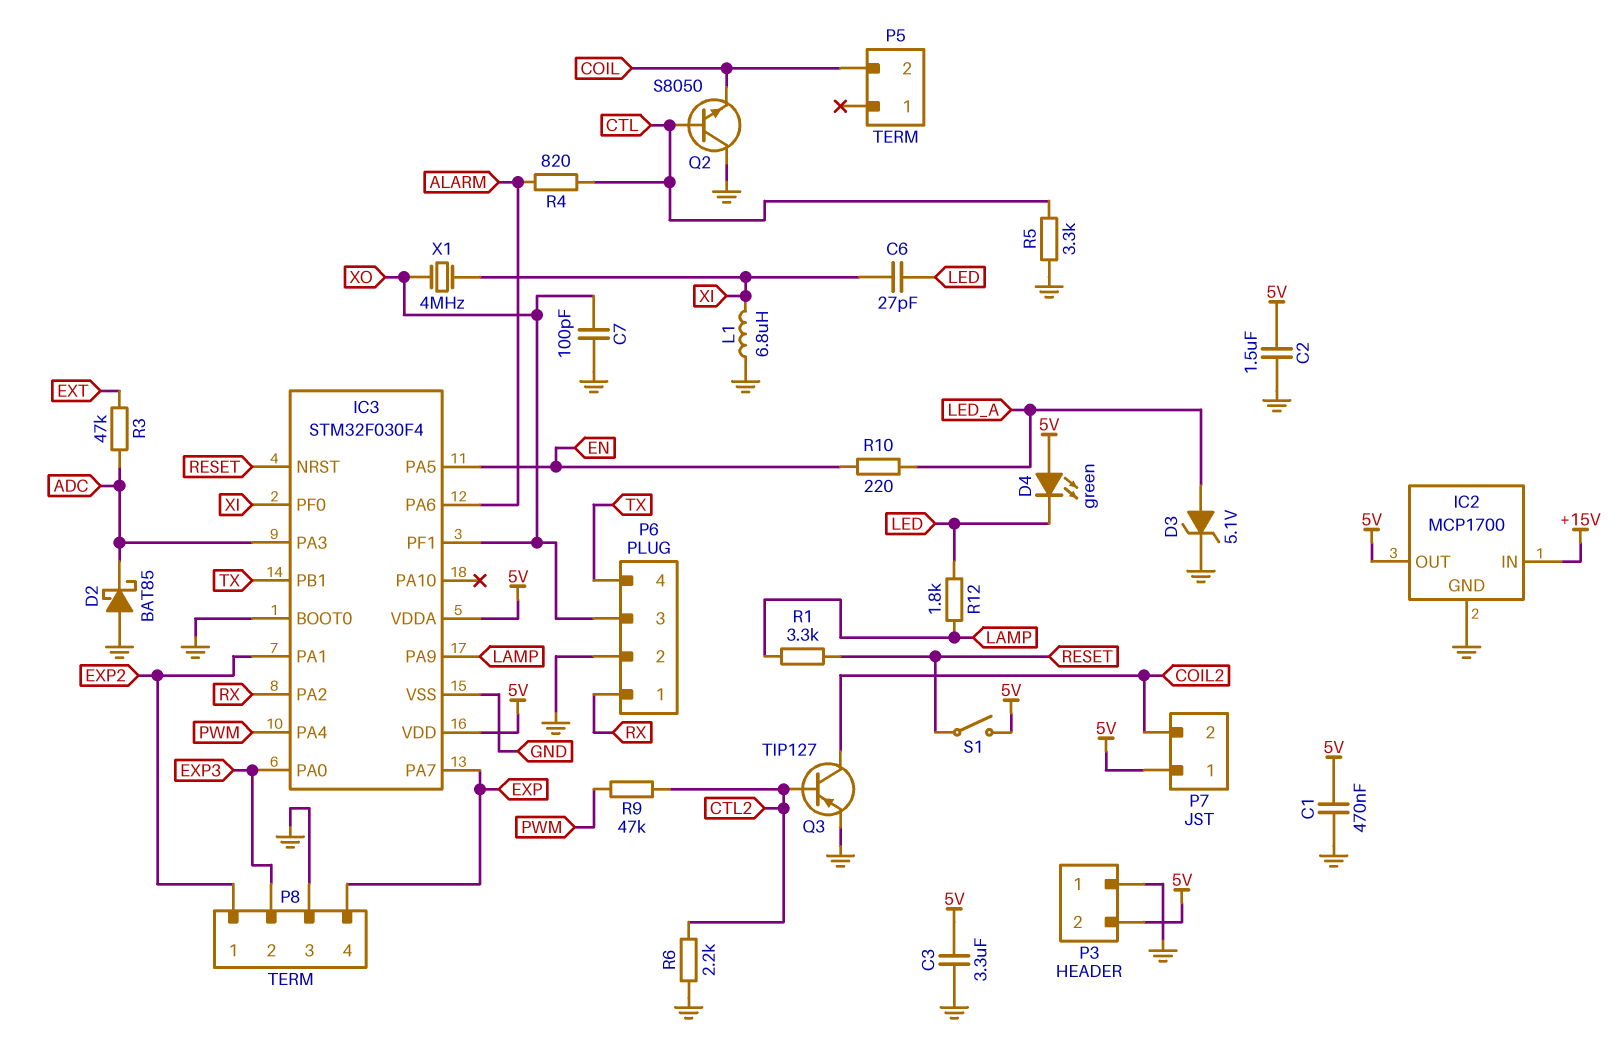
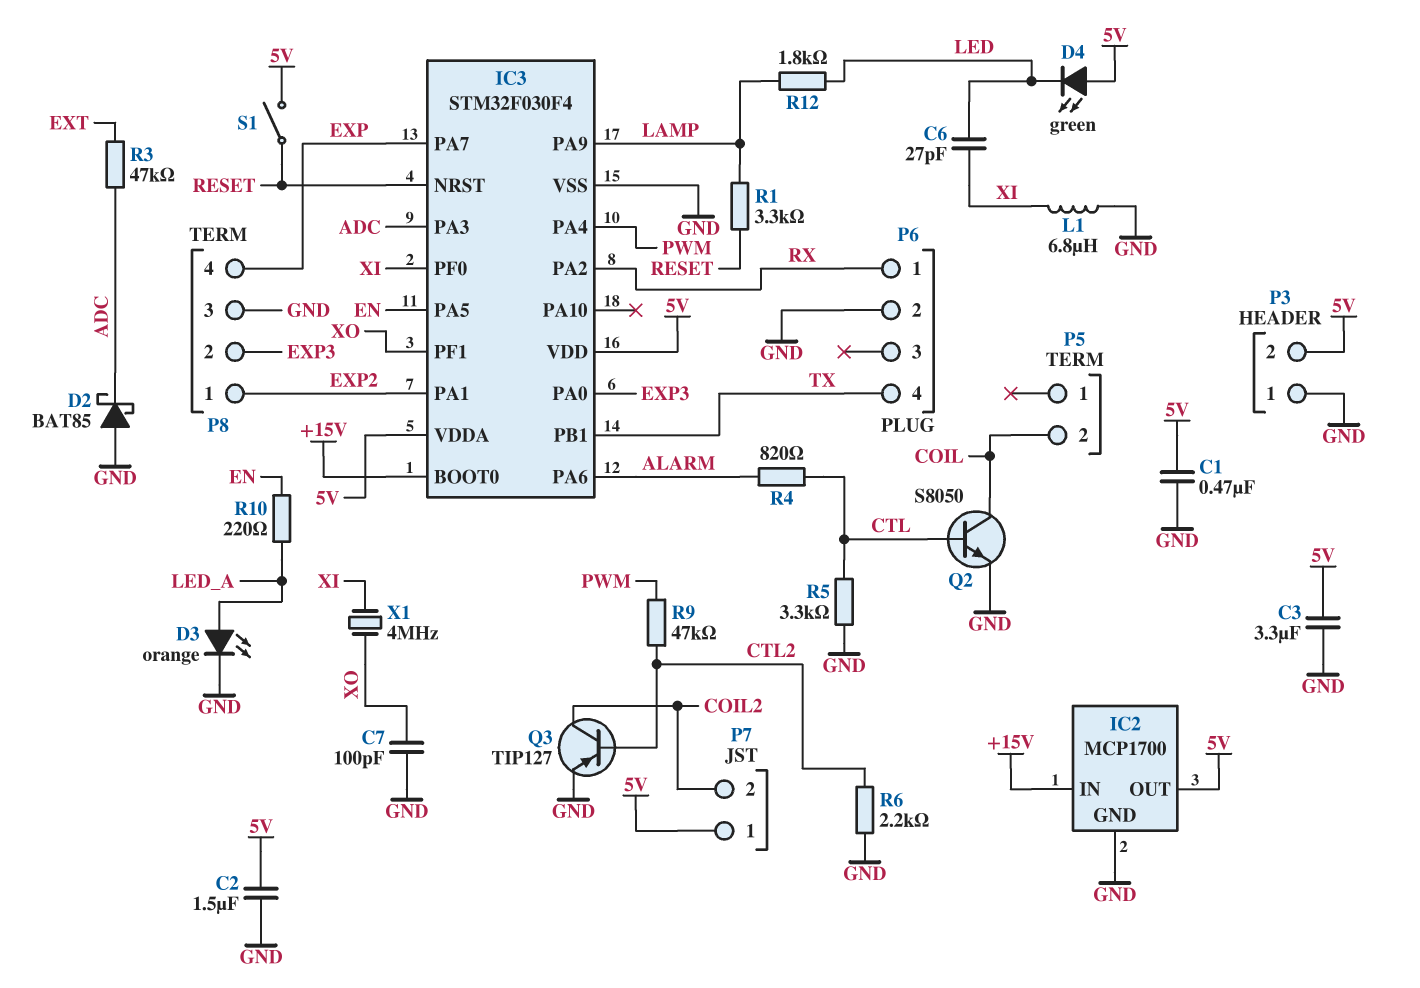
D3: zener 5.1V (A LED_A, K GND) -> LED orange (A LED_A, K GND)
IC3 pin BOOT0: GND -> +15V
P6 pin 3: XO -> none
Q2: NPN S8050 (B CTL, C GND, E COIL) -> NPN S8050 (B CTL, C COIL, E GND)

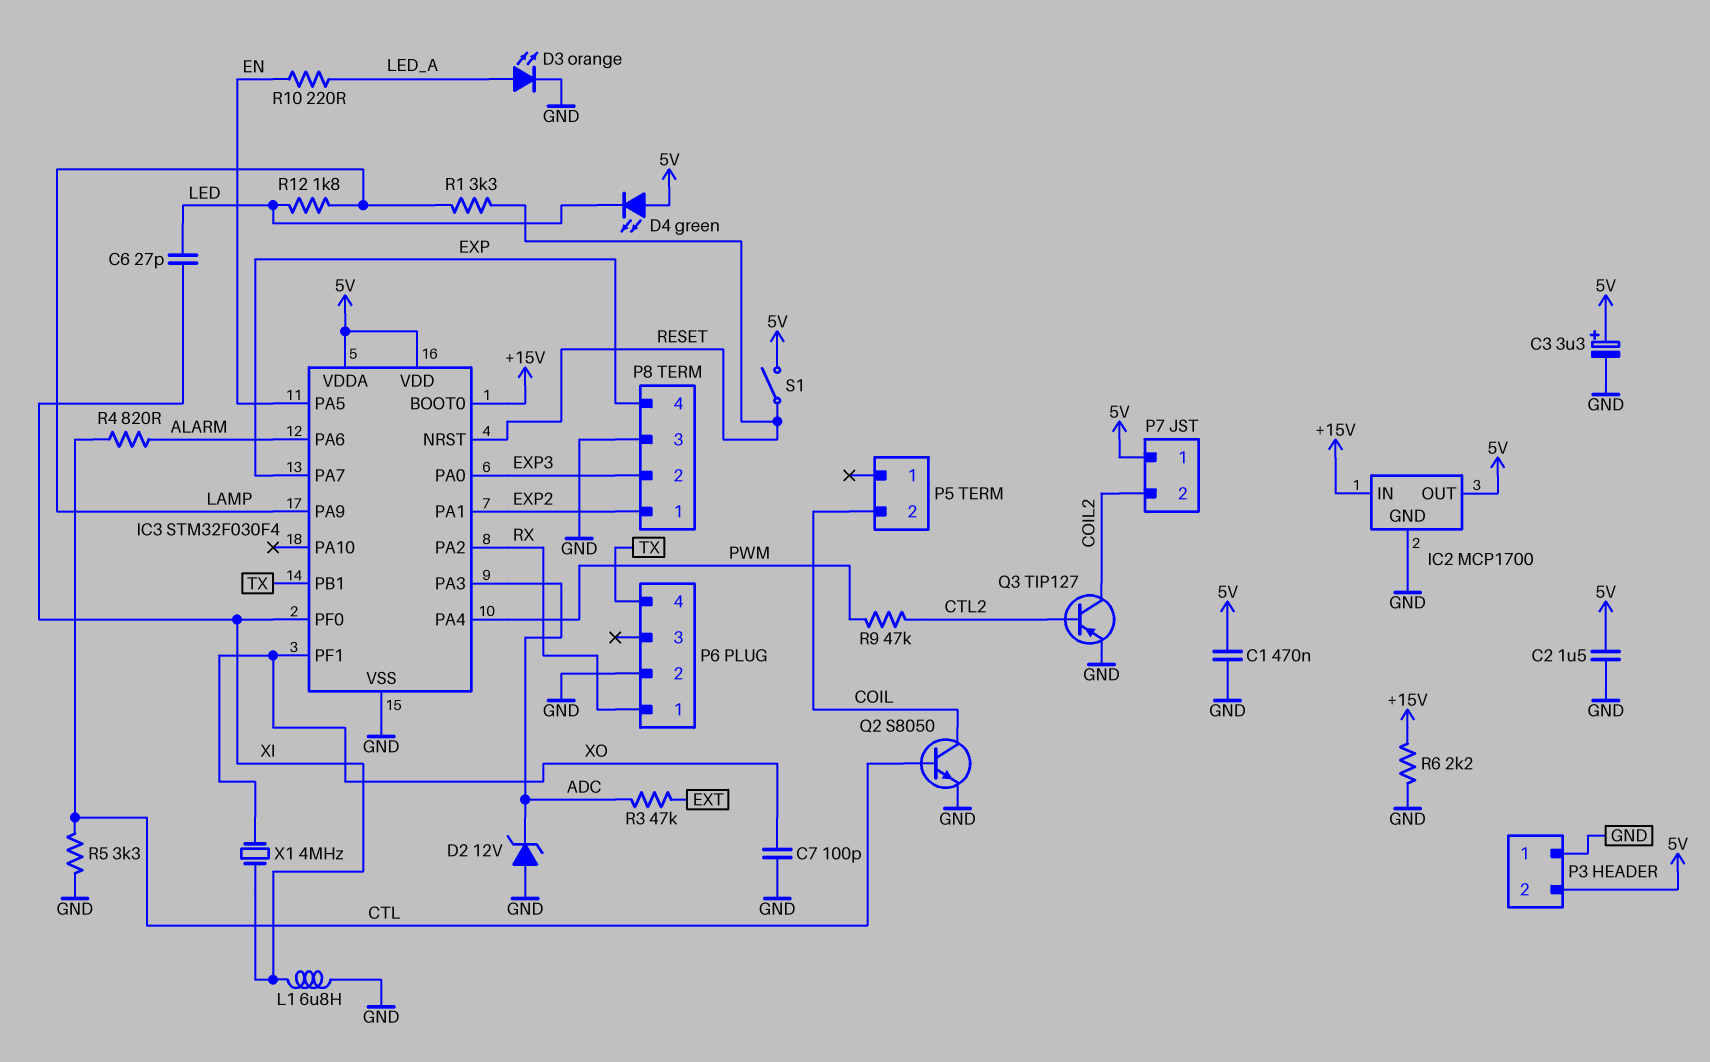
C3: 3.3uF (5V, GND) -> 3.3uF (plus 5V, minus GND)
D2: schottky BAT85 (A GND, K ADC) -> zener 12V (A GND, K ADC)
R6: 2.2k (CTL2, GND) -> 2.2k (+15V, GND)

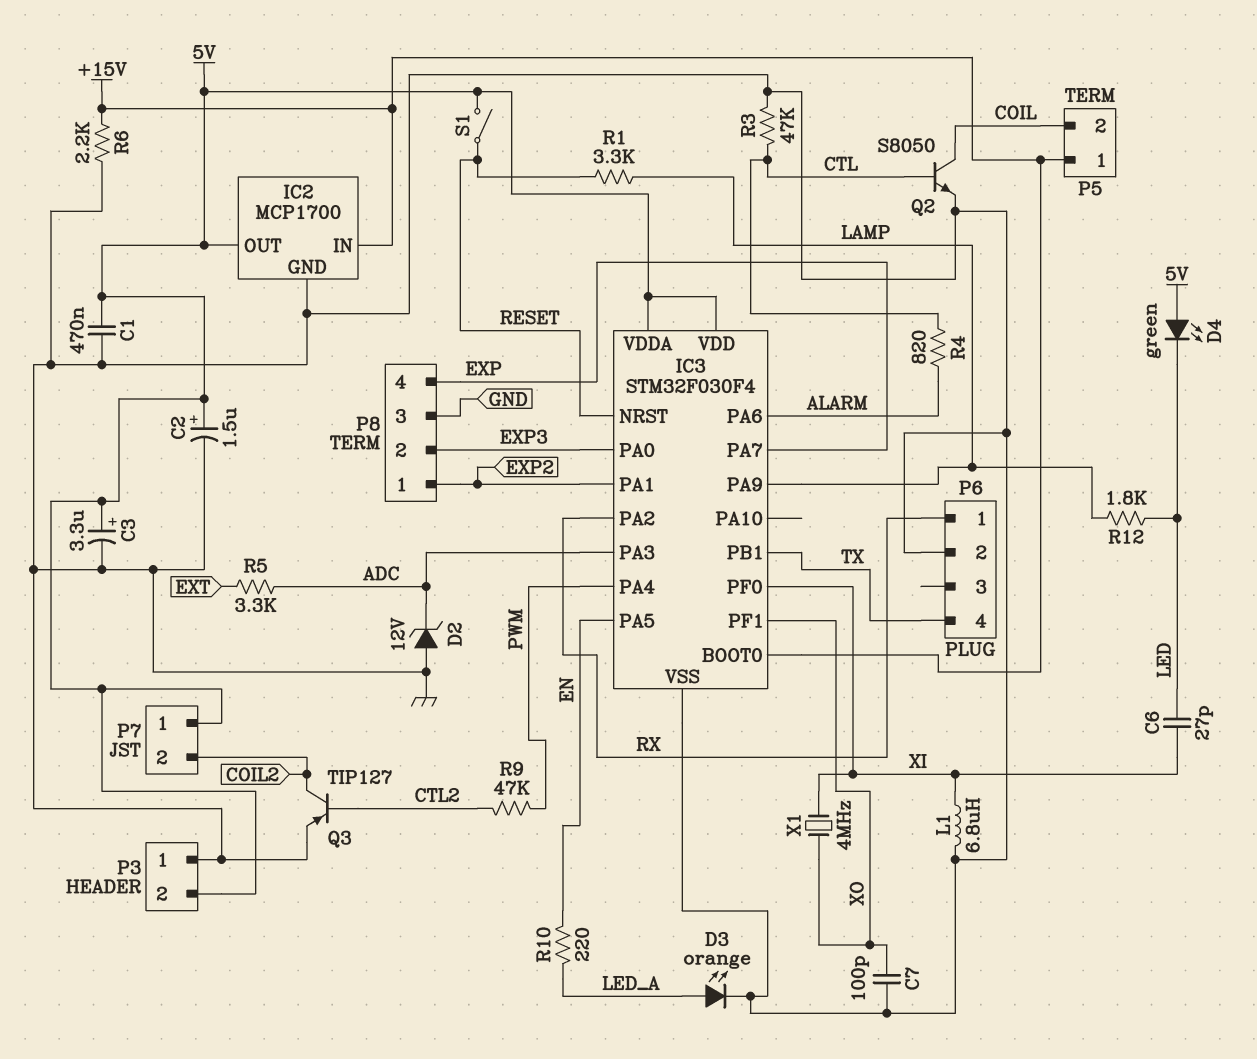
C2: 1.5uF (5V, GND) -> 1.5uF (plus 5V, minus GND)
P5 pin 1: none -> +15V
R3: 47k (ADC, EXT) -> 47k (CTL, GND)
R5: 3.3k (CTL, GND) -> 3.3k (ADC, EXT)

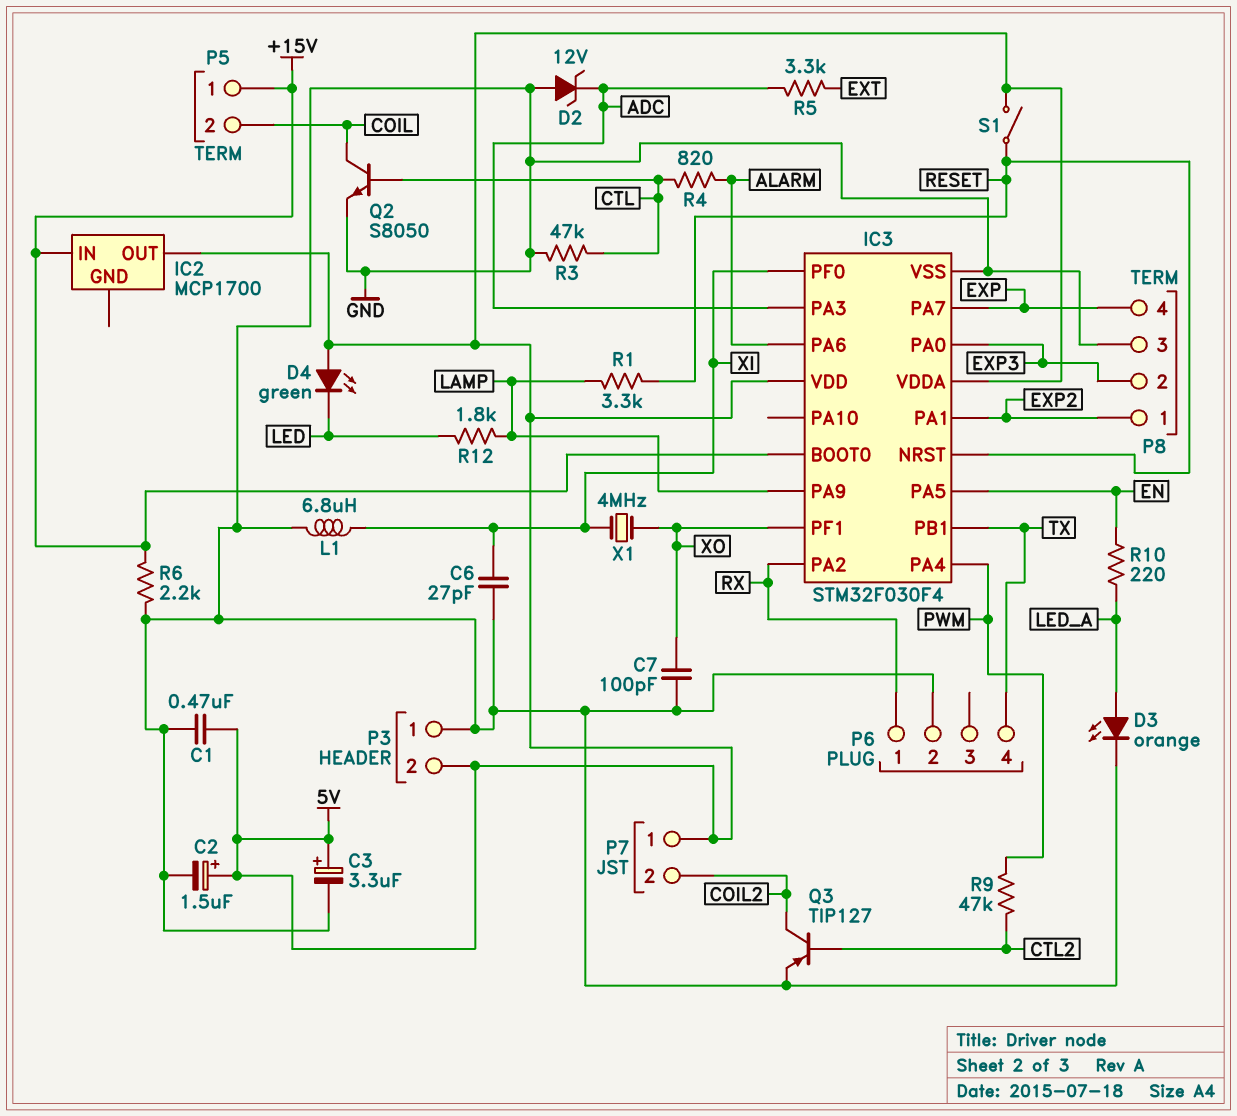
C6: 27pF (LED, XI) -> 27pF (GND, XI)
IC2 pin GND: GND -> none

